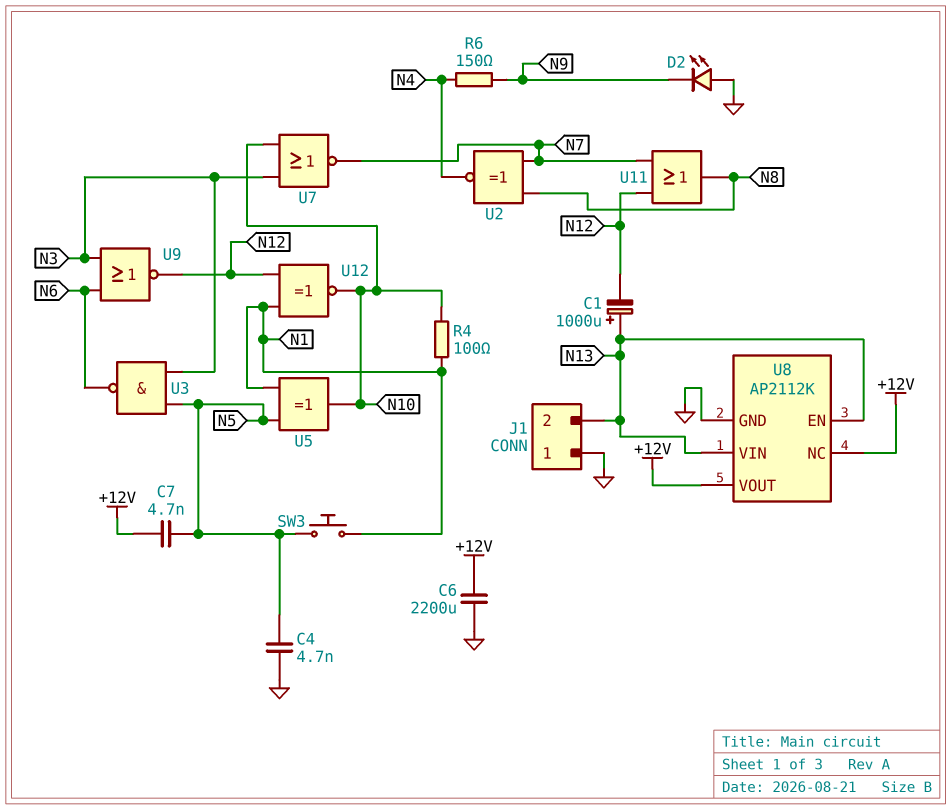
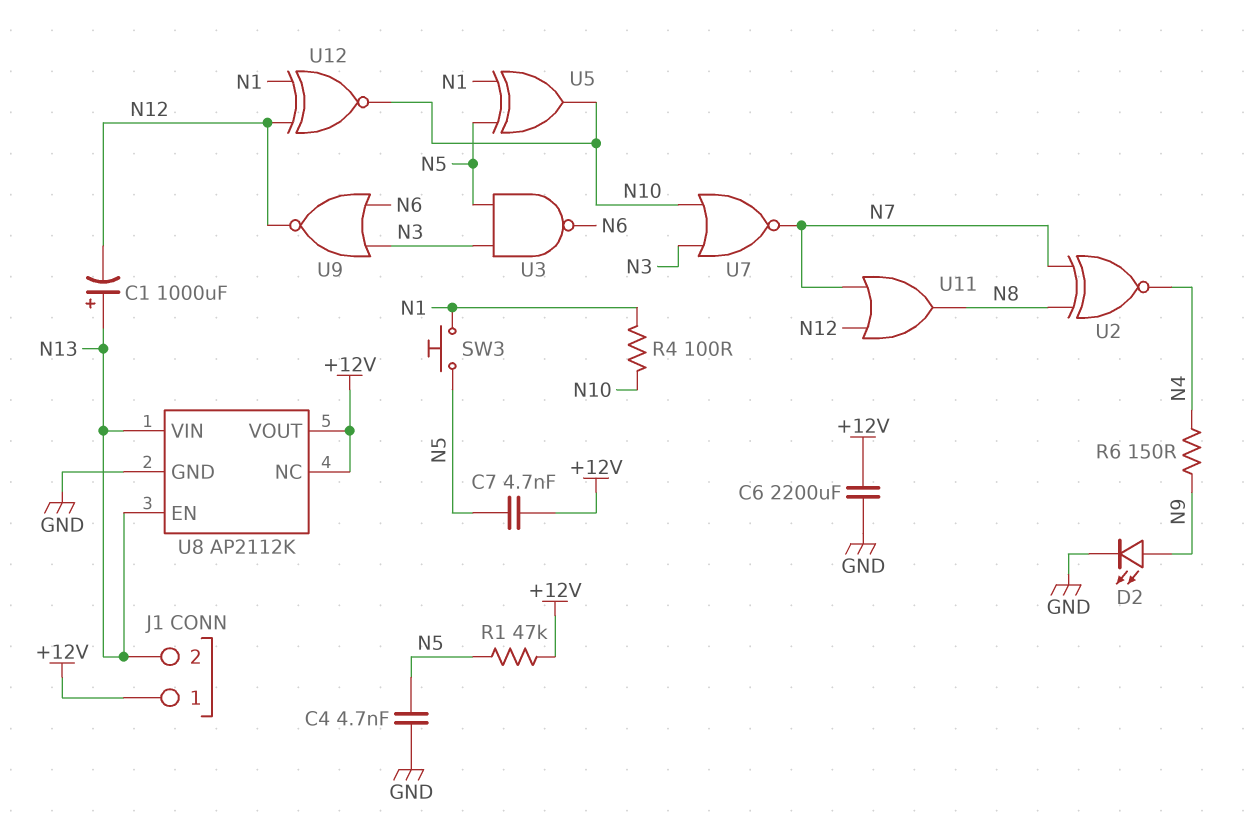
D2: LED (A GND, K N9) -> LED (A N9, K GND)
J1 pin 1: GND -> +12V
R1: none -> 47k (+12V, N5)

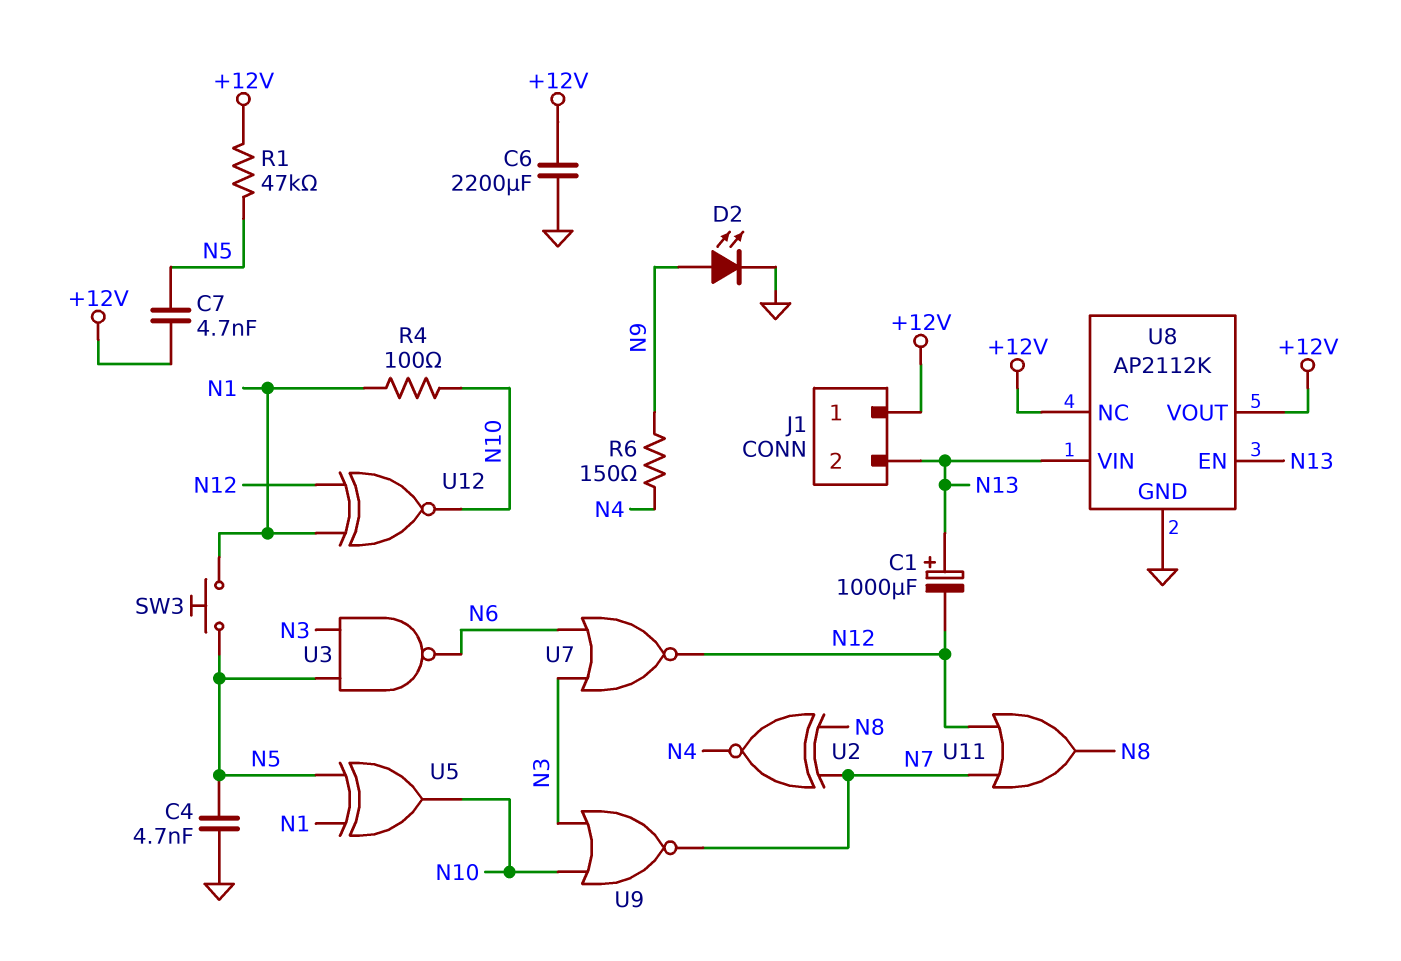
U7: NOR (in N3, in N10, out N7) -> NOR (in N3, in N6, out N12)
U9: NOR (in N3, in N6, out N12) -> NOR (in N3, in N10, out N7)

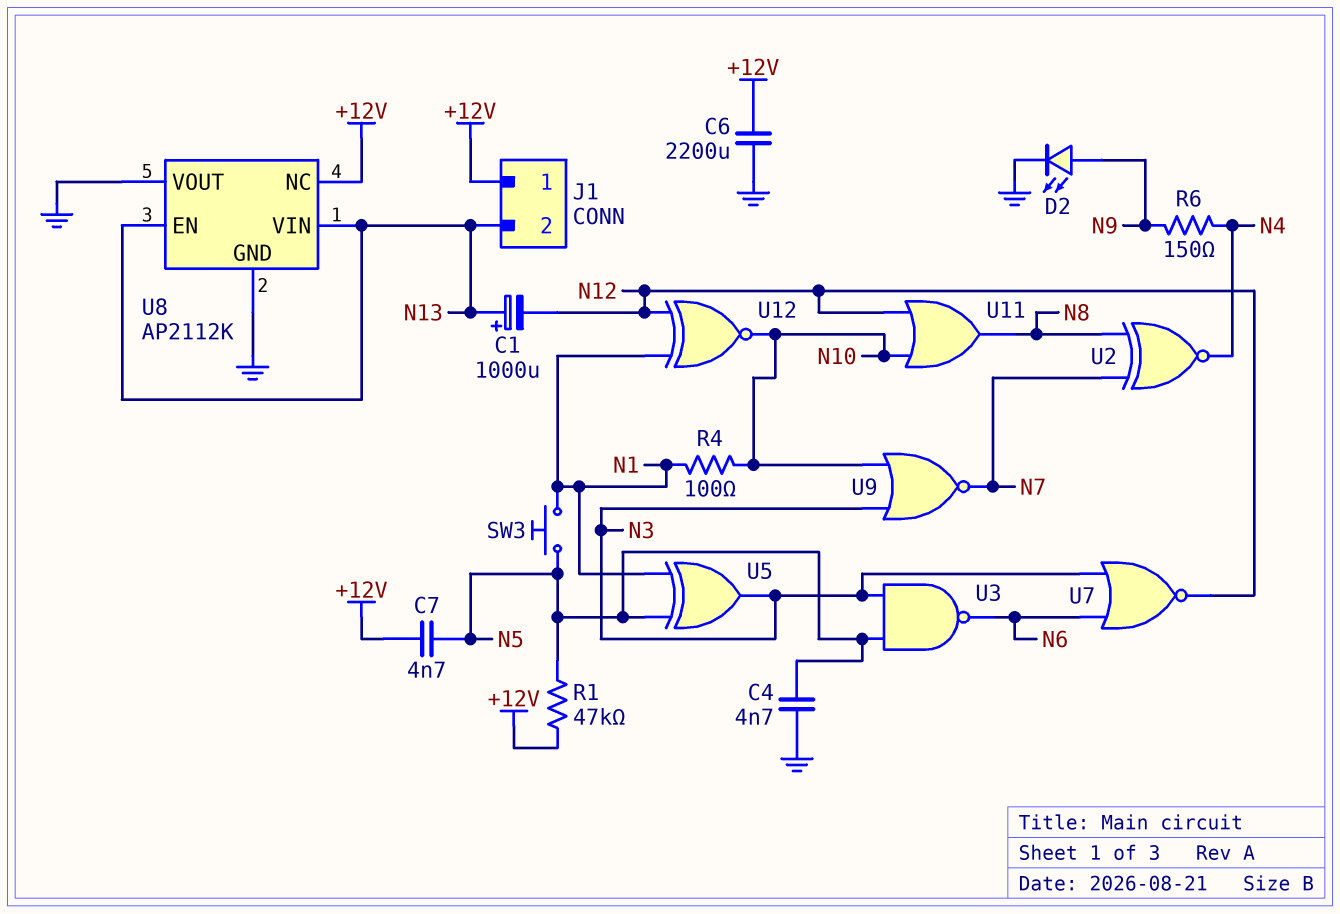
U5: XOR (in N1, in N5, out N10) -> XOR (in N1, in N5, out N3)
U8 pin VOUT: +12V -> GND
U11: OR (in N7, in N12, out N8) -> OR (in N10, in N12, out N8)

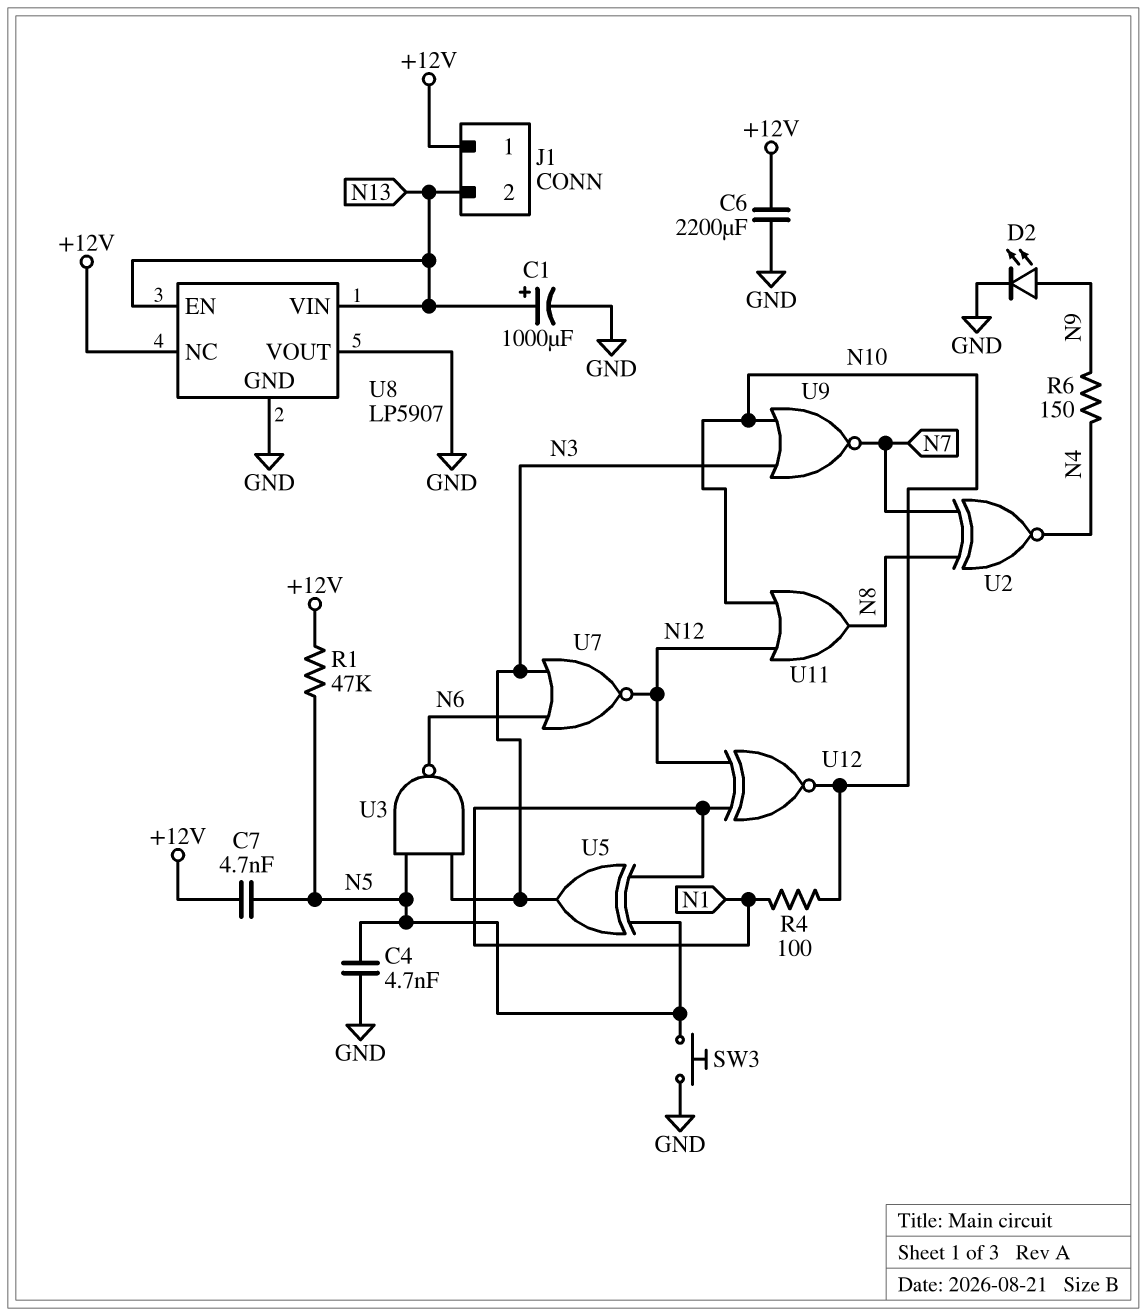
C1: 1000uF (plus N13, minus N12) -> 1000uF (plus N13, minus GND)
SW3: button (N1, N5) -> button (GND, N5)
U8: AP2112K -> LP5907

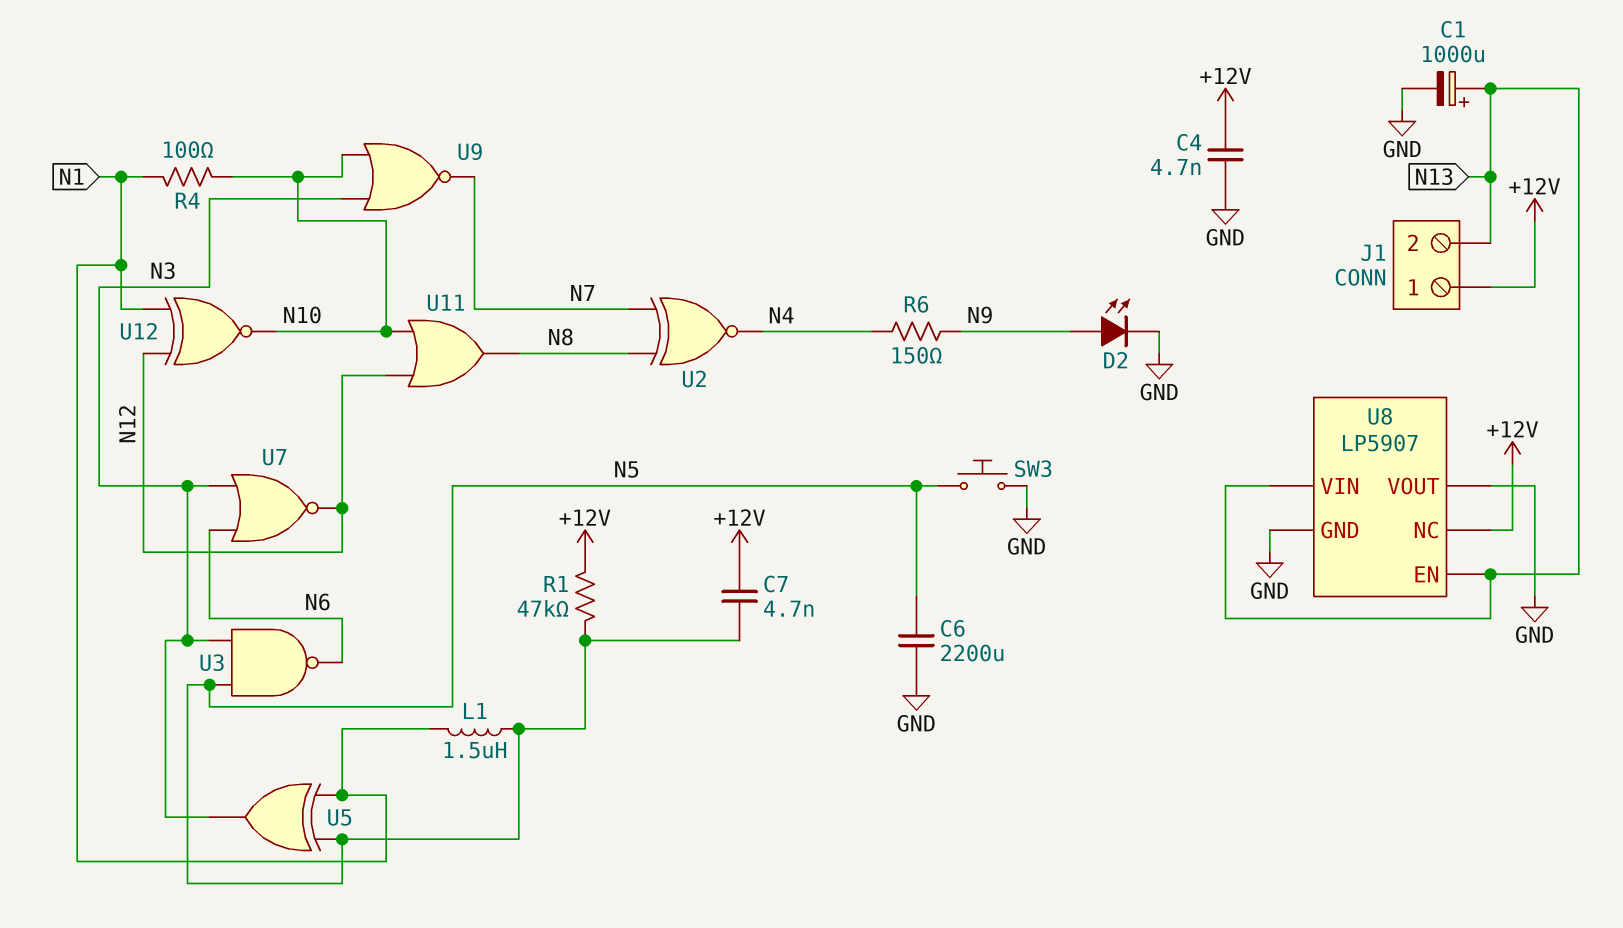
C4: 4.7nF (GND, N5) -> 4.7nF (+12V, GND)
C6: 2200uF (+12V, GND) -> 2200uF (GND, N5)
L1: none -> 1.5uH (N1, N5)

